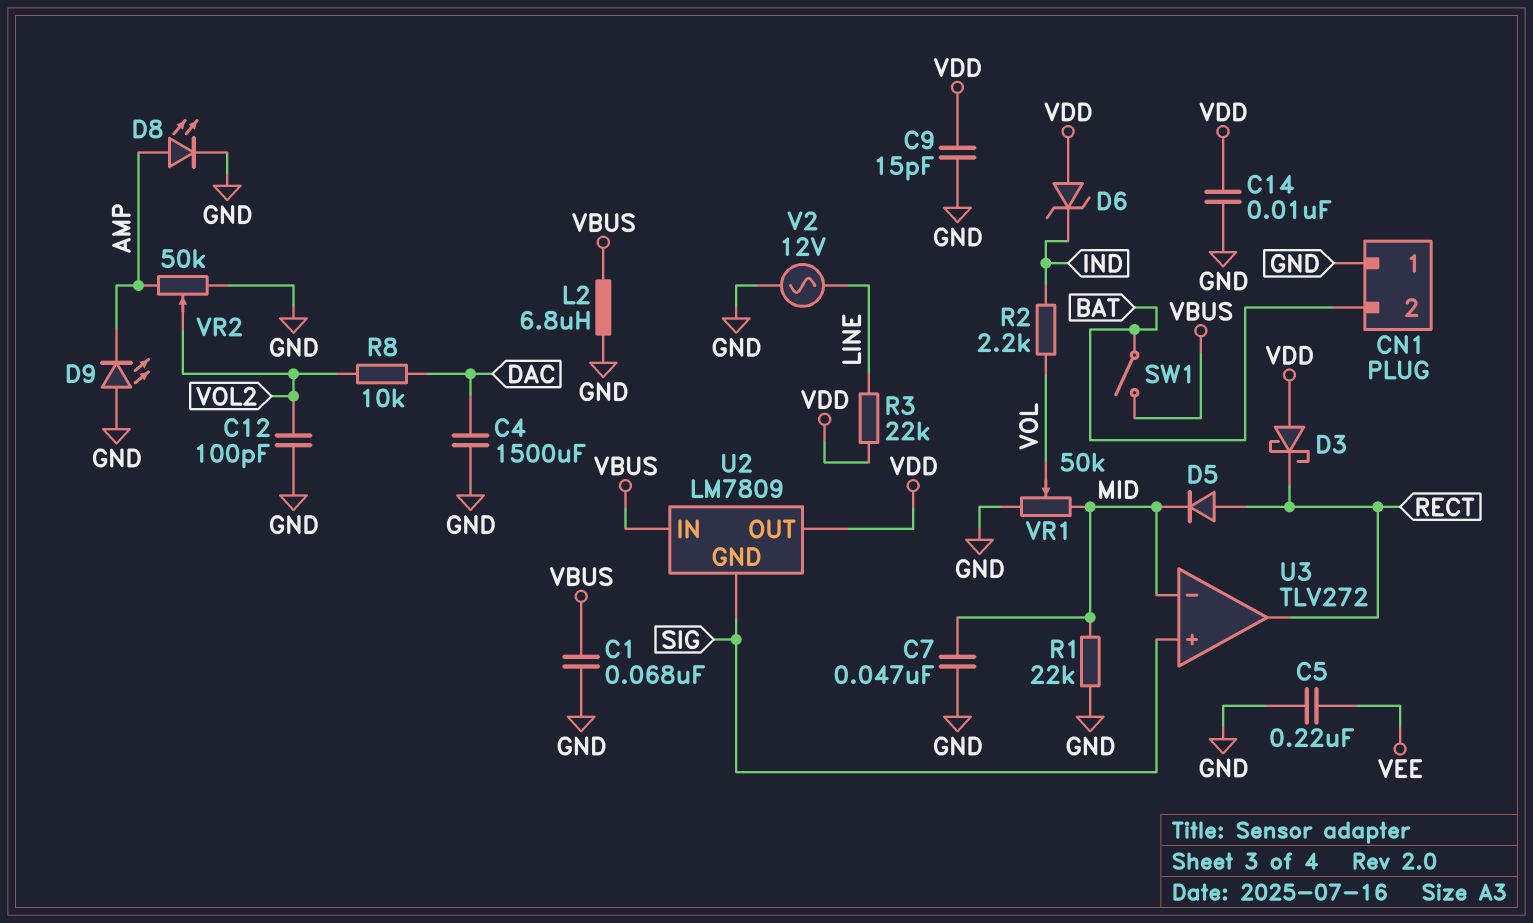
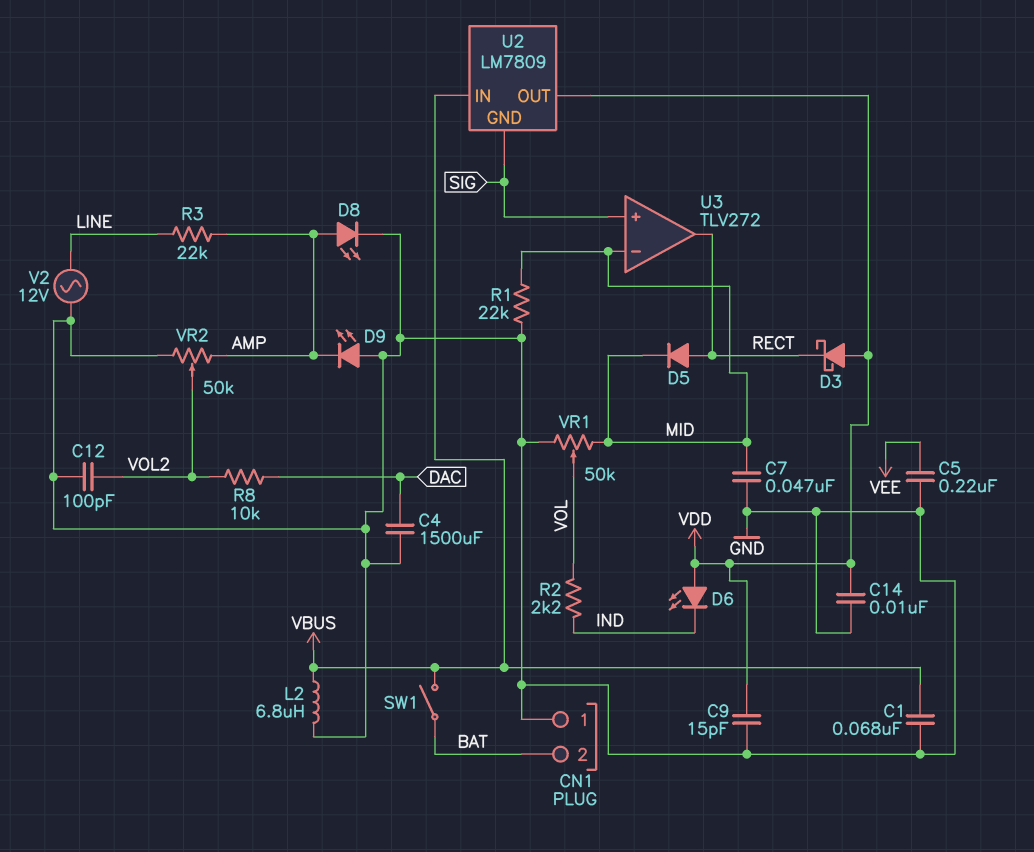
D6: zener (A VDD, K IND) -> LED (A VDD, K IND)
R3: 22k (LINE, VDD) -> 22k (AMP, LINE)

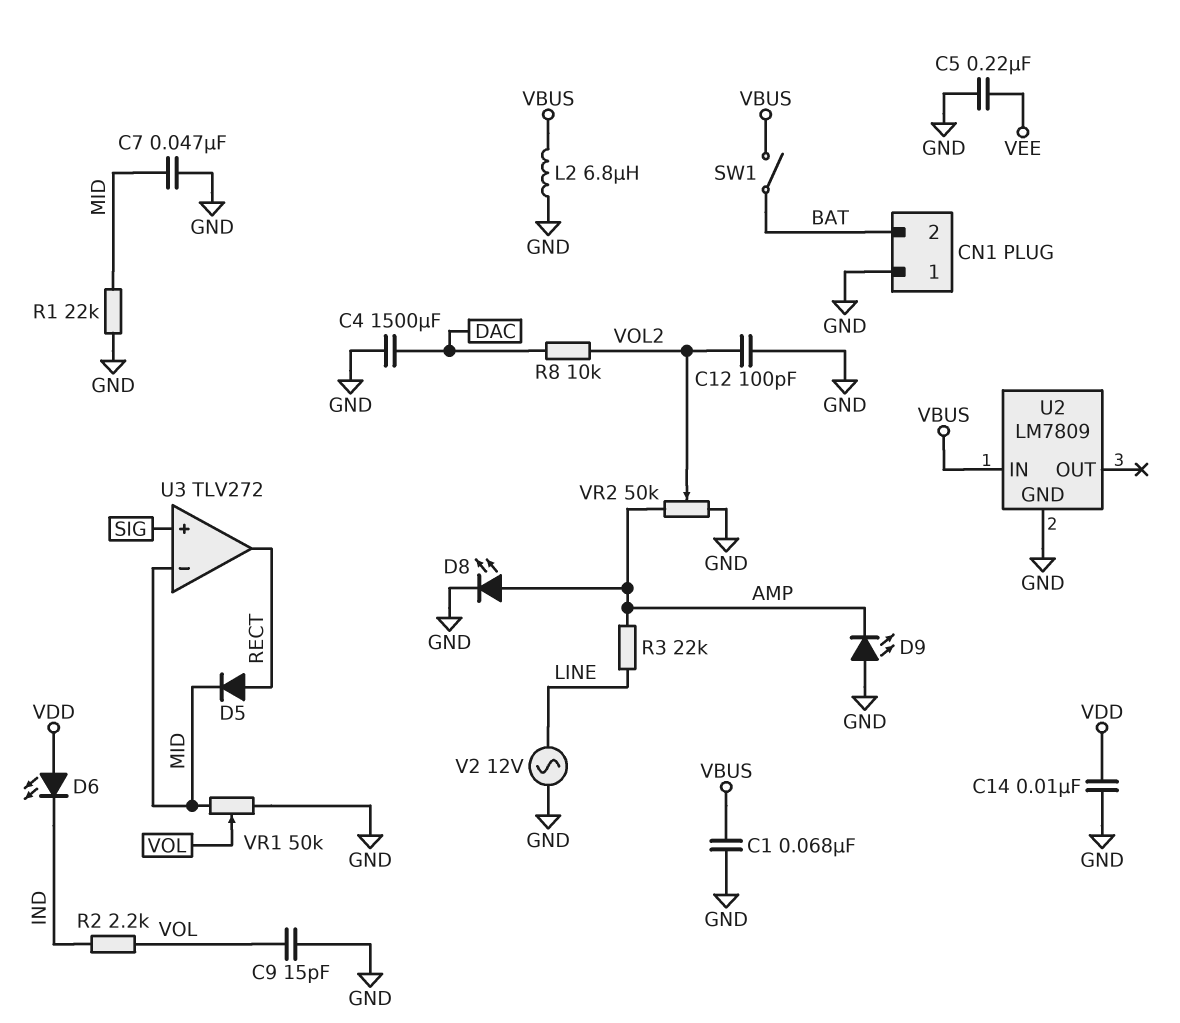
C9: 15pF (GND, VDD) -> 15pF (GND, VOL)
D3: schottky (A VDD, K RECT) -> none
U2 pin GND: SIG -> GND
U2 pin OUT: VDD -> none

